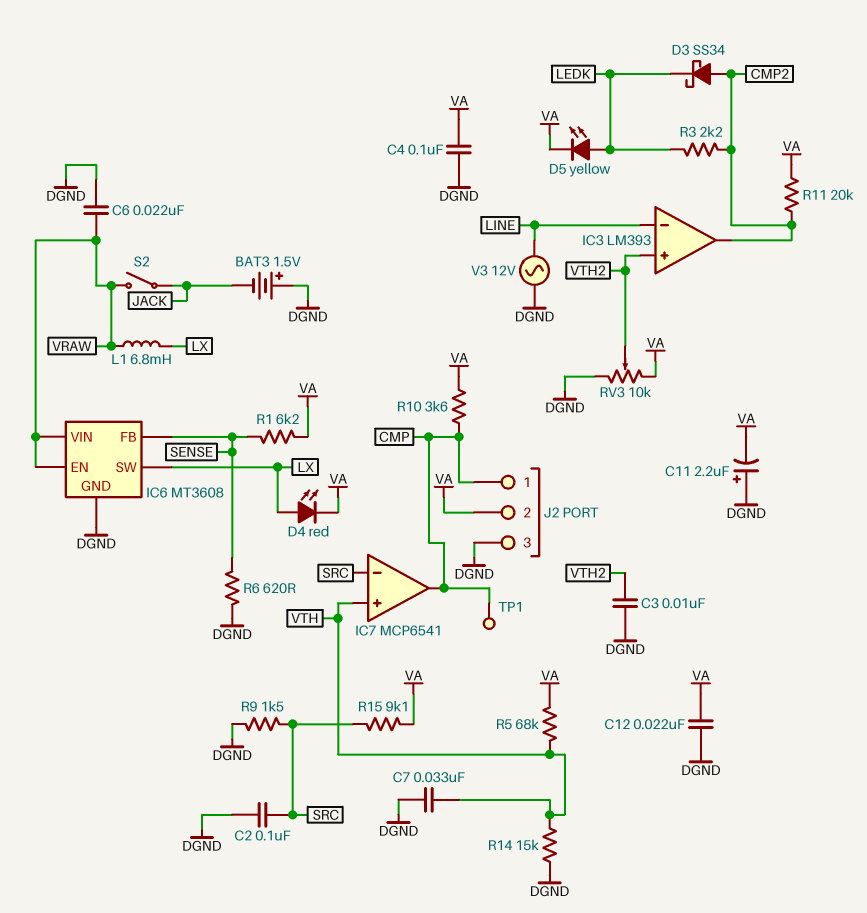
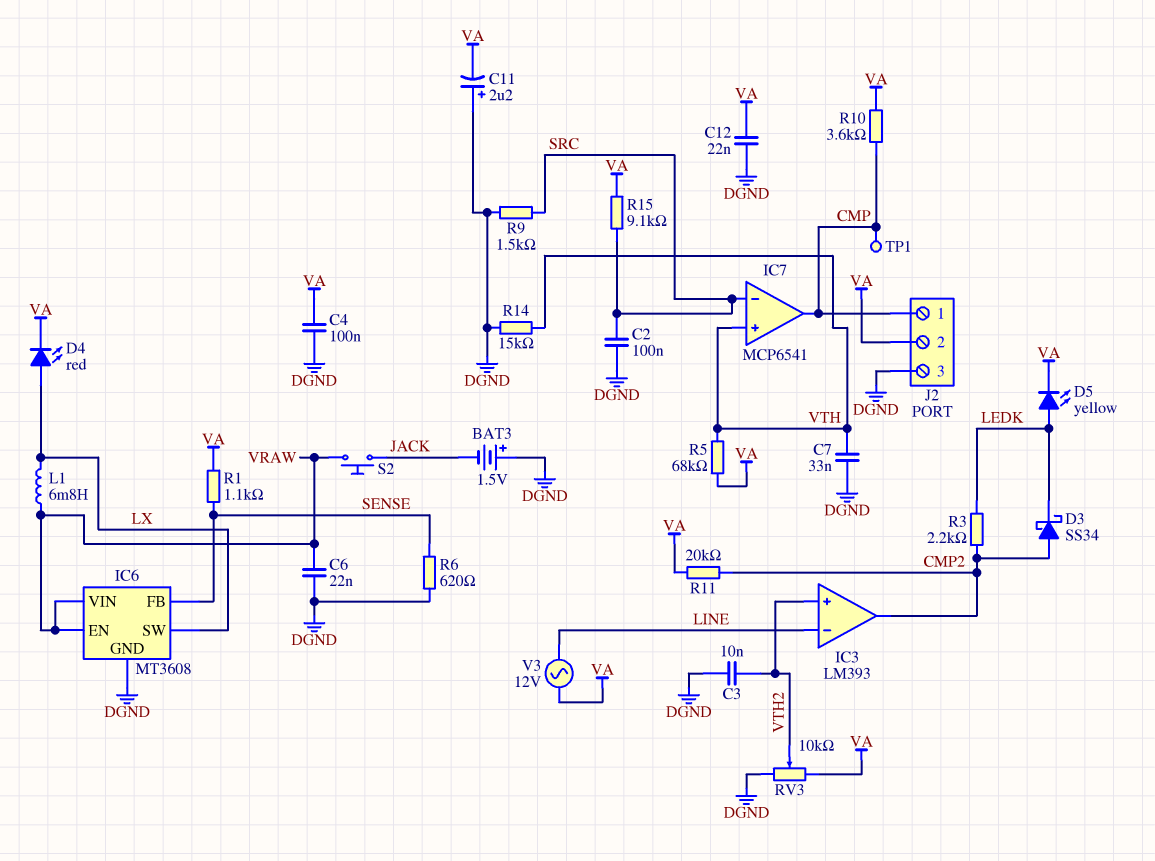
R1: 6.2k (SENSE, VA) -> 1.1k (SENSE, VA)
S2: switch (JACK, VRAW) -> button (JACK, VRAW)
V3: AC 12V (DGND, LINE) -> AC 12V (LINE, VA)

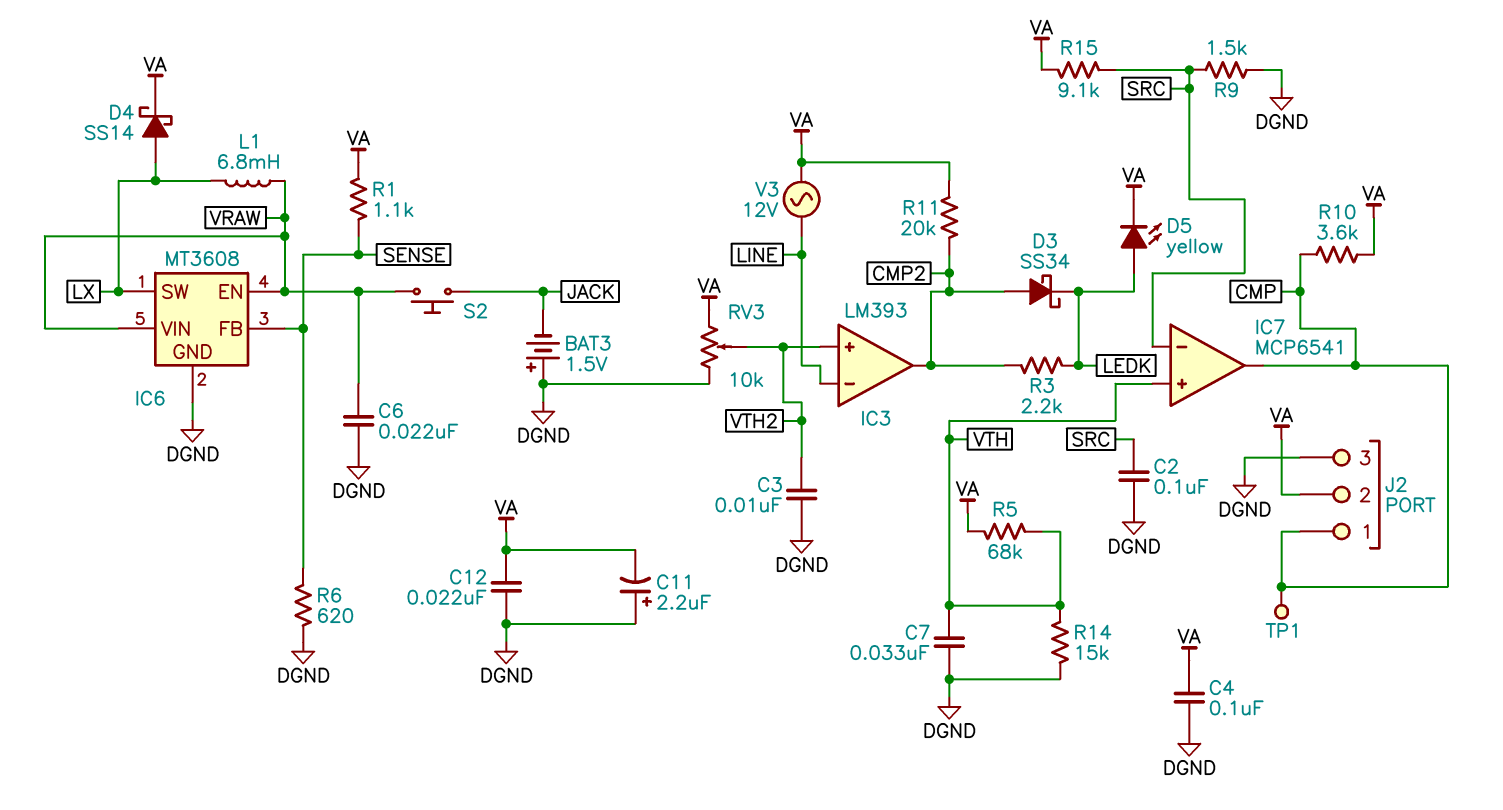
D4: LED red (A LX, K VA) -> schottky SS14 (A LX, K VA)

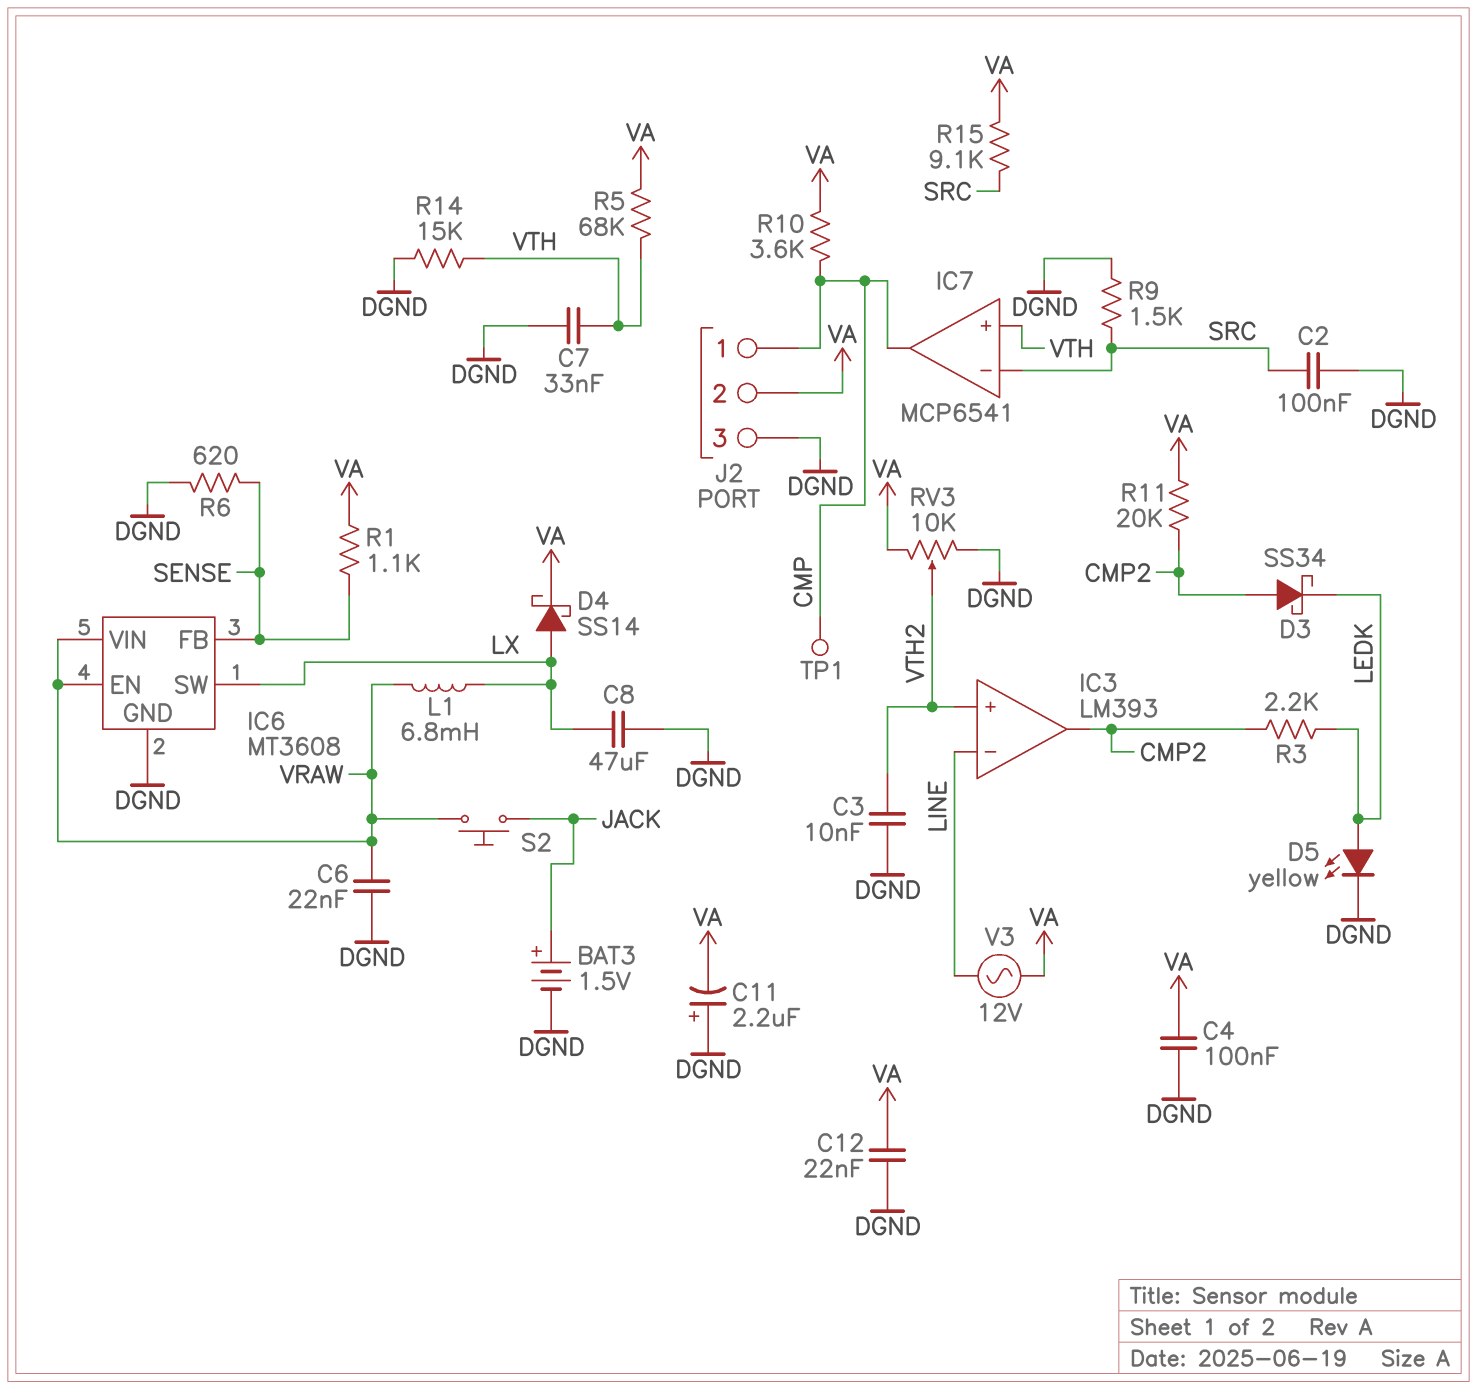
BAT3: 1.5V (plus DGND, minus JACK) -> 1.5V (plus JACK, minus DGND)
C8: none -> 47uF (DGND, LX)
D5: LED yellow (A LEDK, K VA) -> LED yellow (A LEDK, K DGND)

